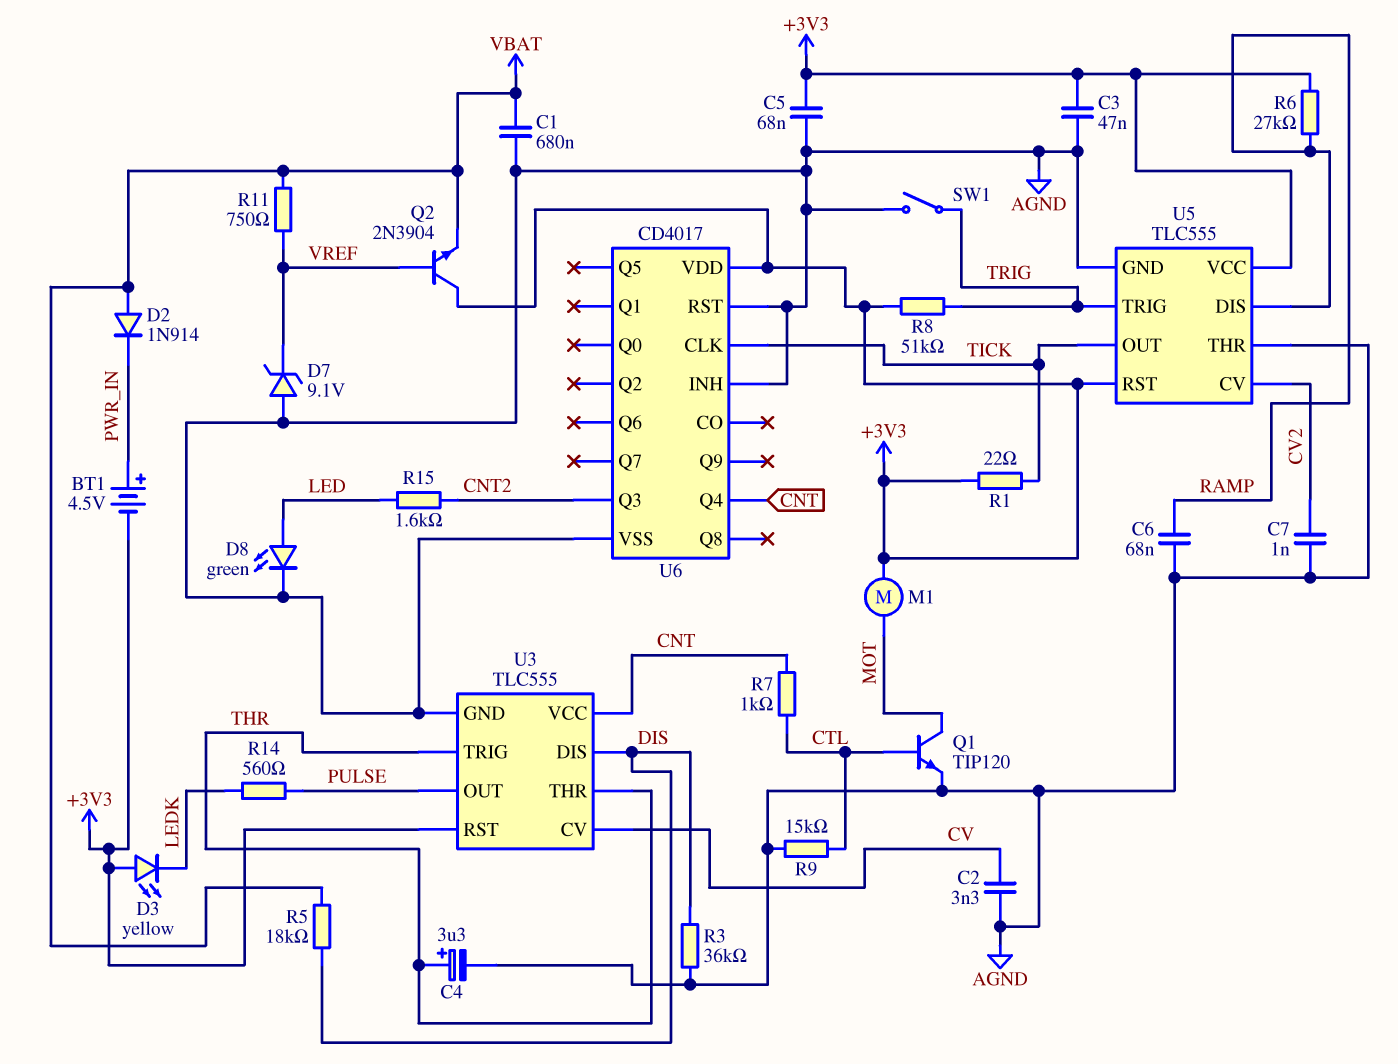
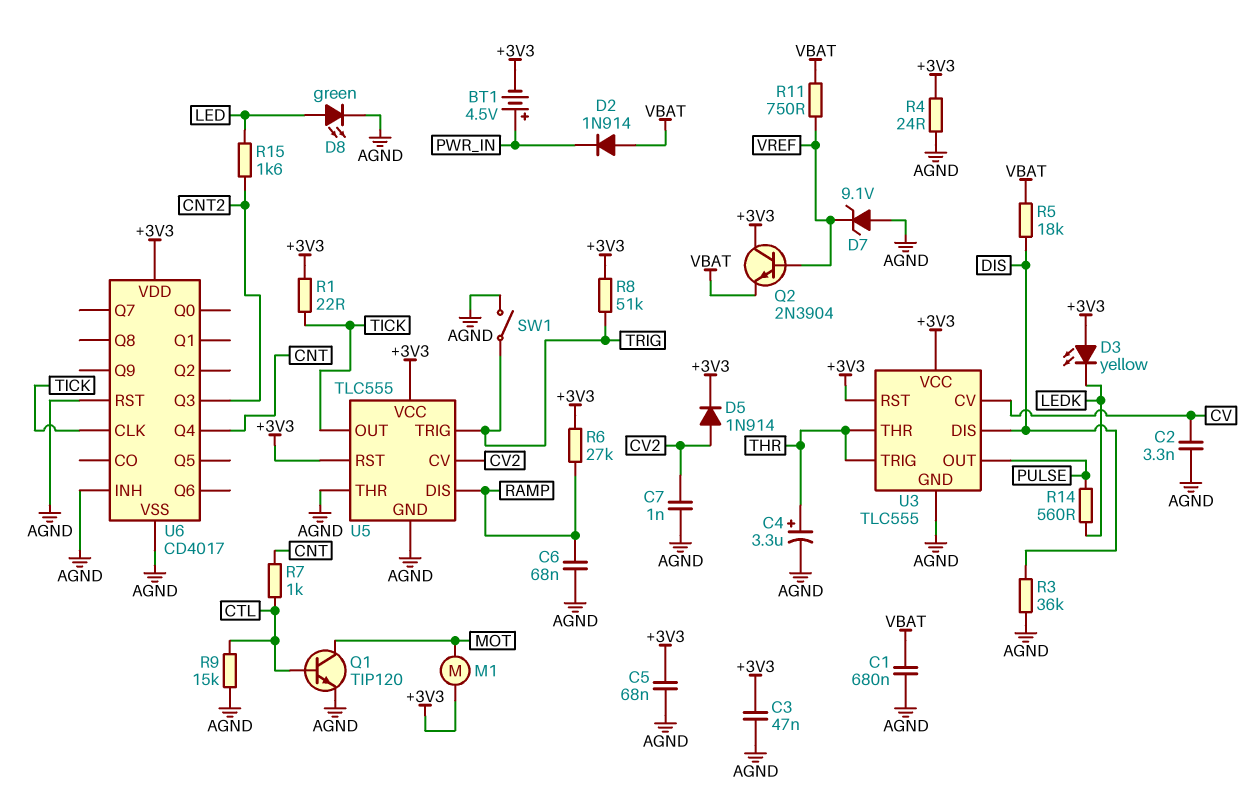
D5: none -> diode 1N914 (A CV2, K +3V3)
R4: none -> 24 (+3V3, AGND)
U3 pin VCC: CNT -> +3V3

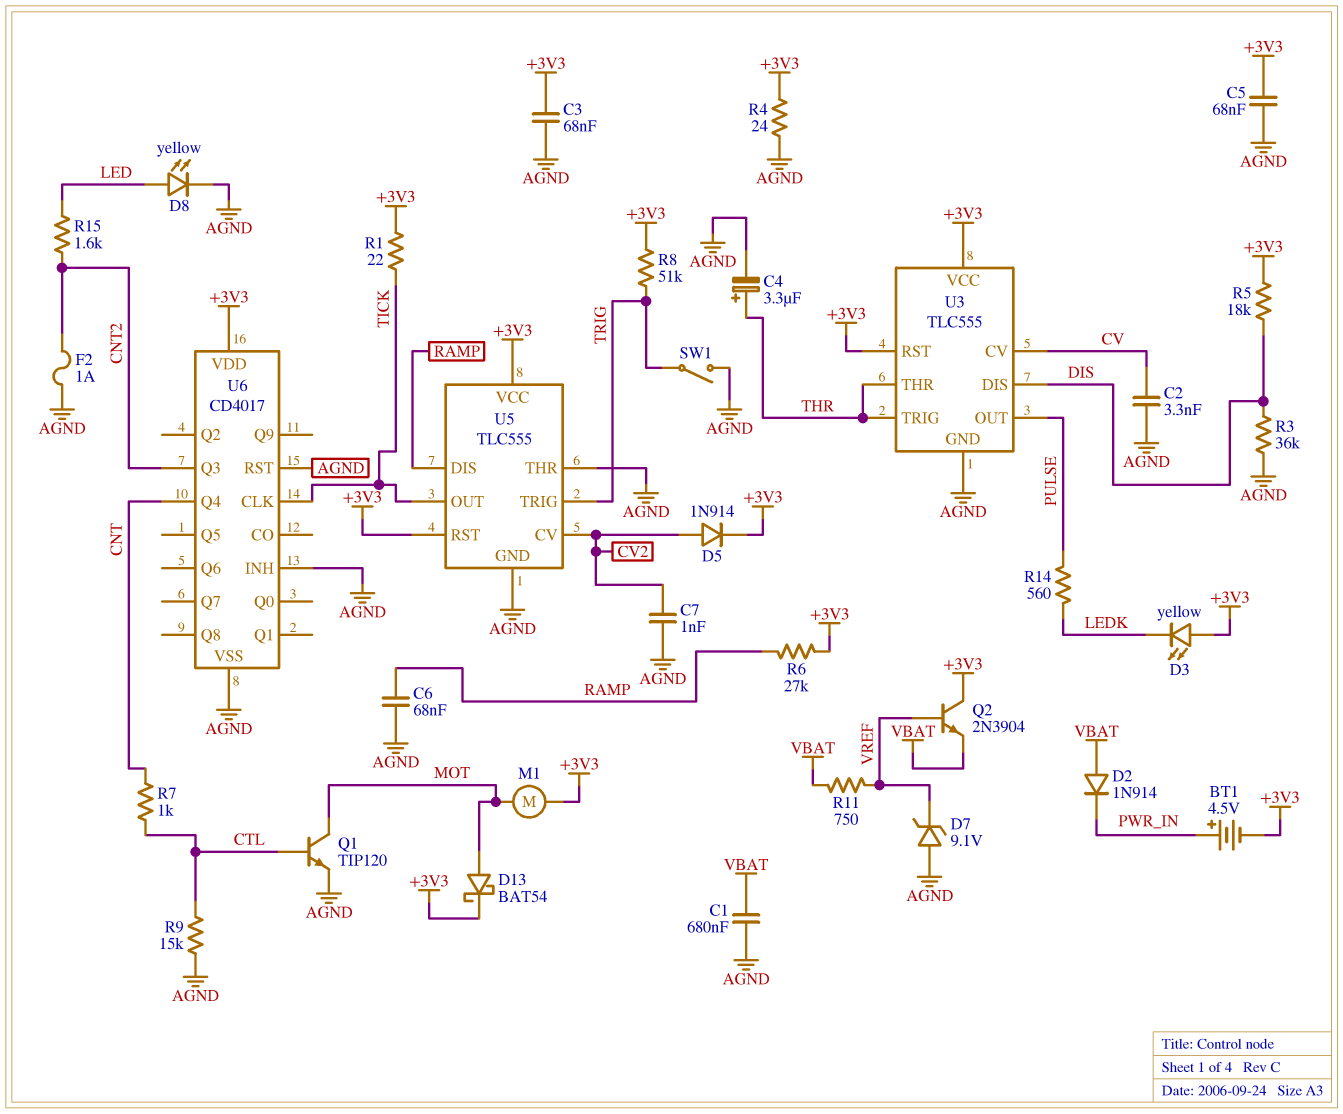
C3: 47nF (+3V3, AGND) -> 68nF (+3V3, AGND)
D8: LED green (A LED, K AGND) -> LED yellow (A LED, K AGND)
D13: none -> schottky BAT54 (A MOT, K +3V3)
F2: none -> 1A (AGND, CNT2)
R5: 18k (DIS, VBAT) -> 18k (+3V3, DIS)

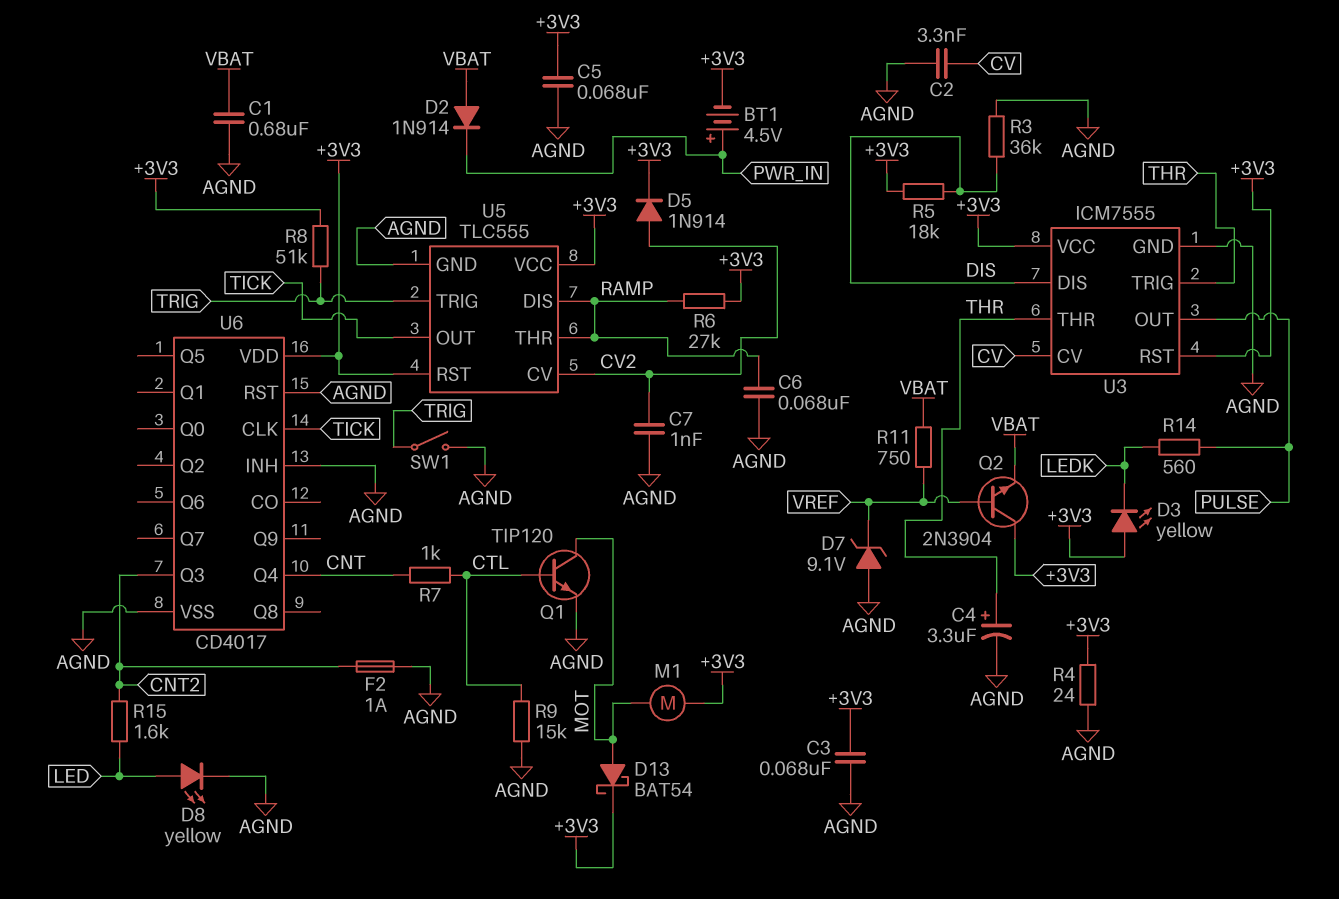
R1: 22 (+3V3, TICK) -> none
U3: TLC555 -> ICM7555
U5 pin THR: AGND -> RAMP

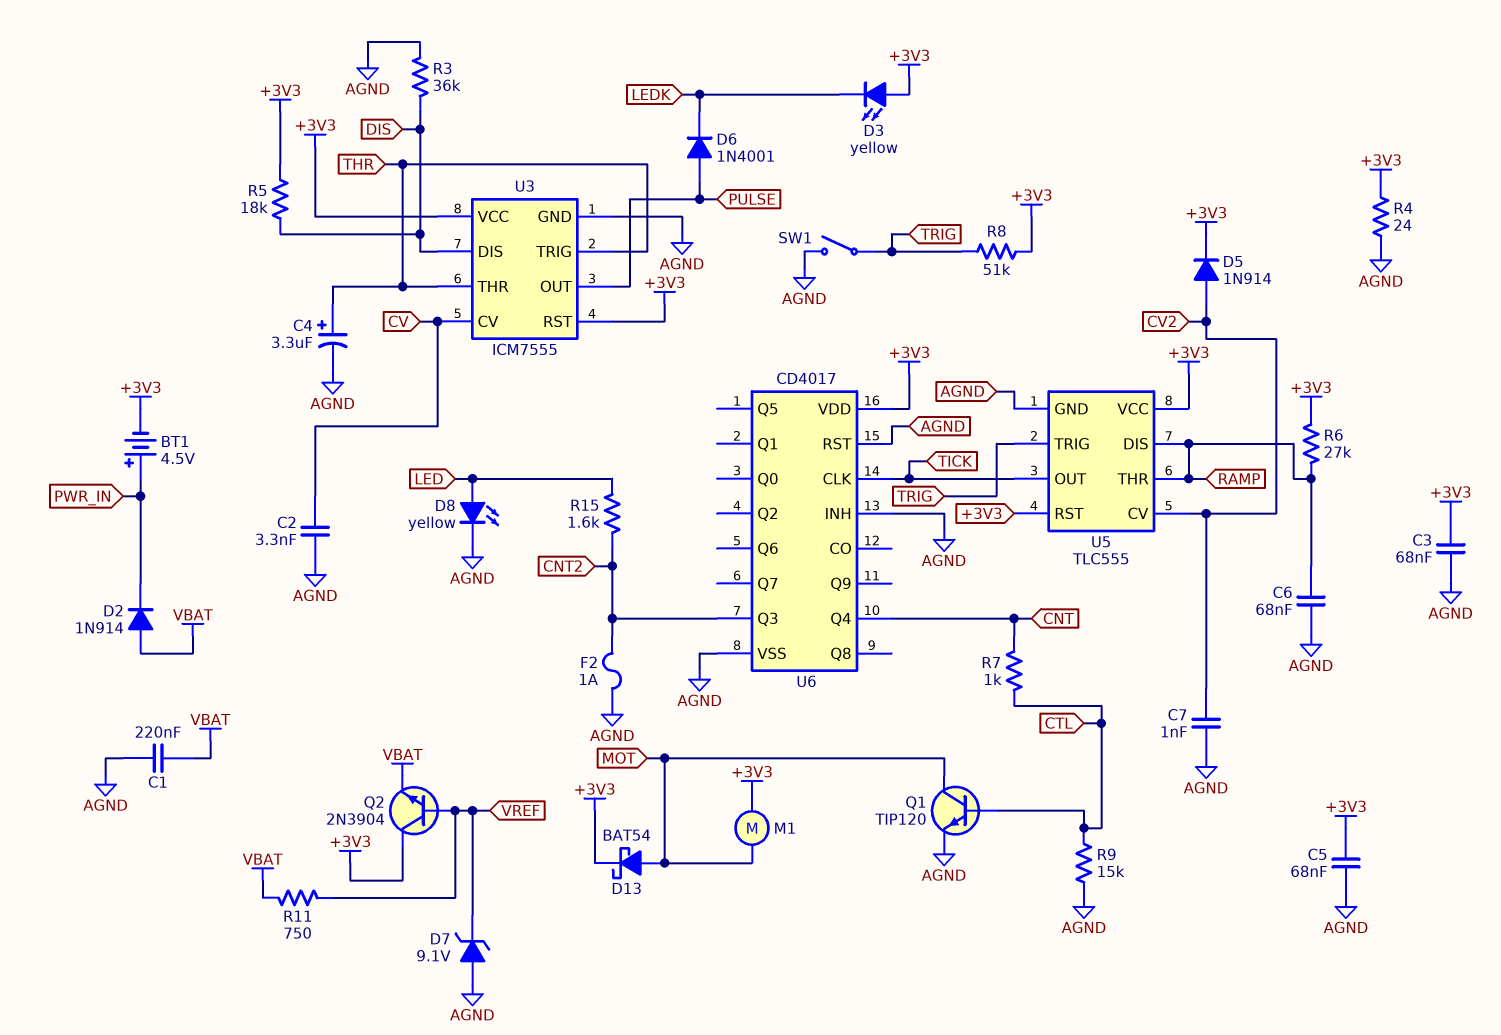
C1: 680nF (AGND, VBAT) -> 220nF (AGND, VBAT)
D6: none -> diode 1N4001 (A PULSE, K LEDK)
R14: 560 (LEDK, PULSE) -> none

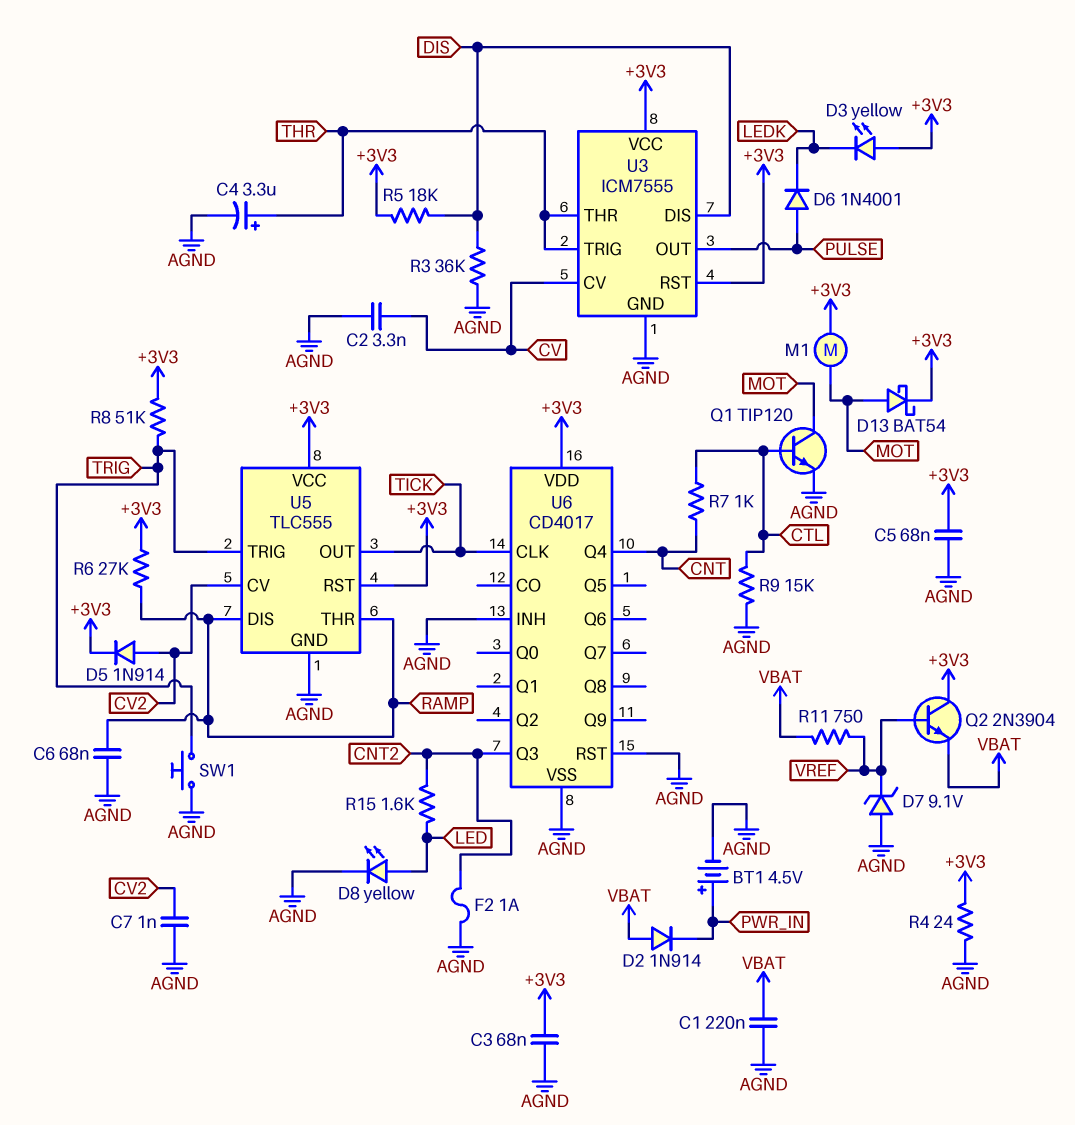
BT1: 4.5V (plus PWR_IN, minus +3V3) -> 4.5V (plus PWR_IN, minus AGND)
SW1: switch (AGND, TRIG) -> button (AGND, TRIG)

